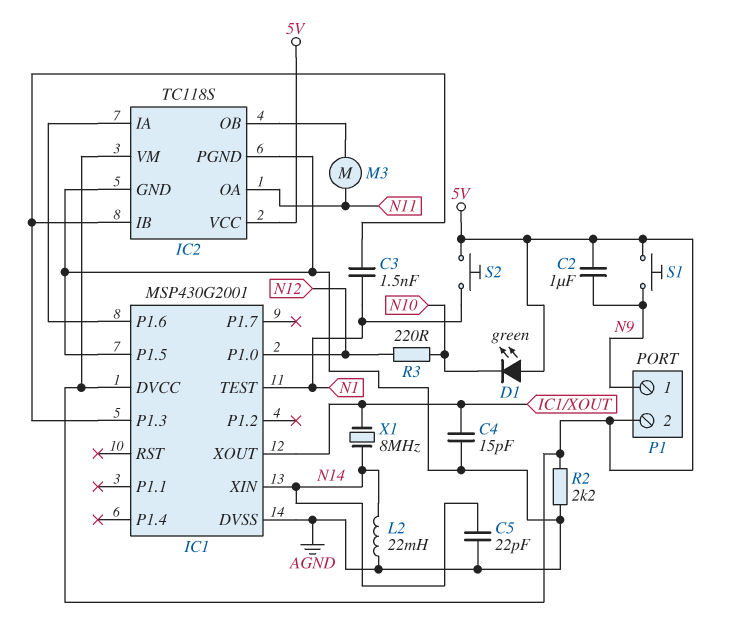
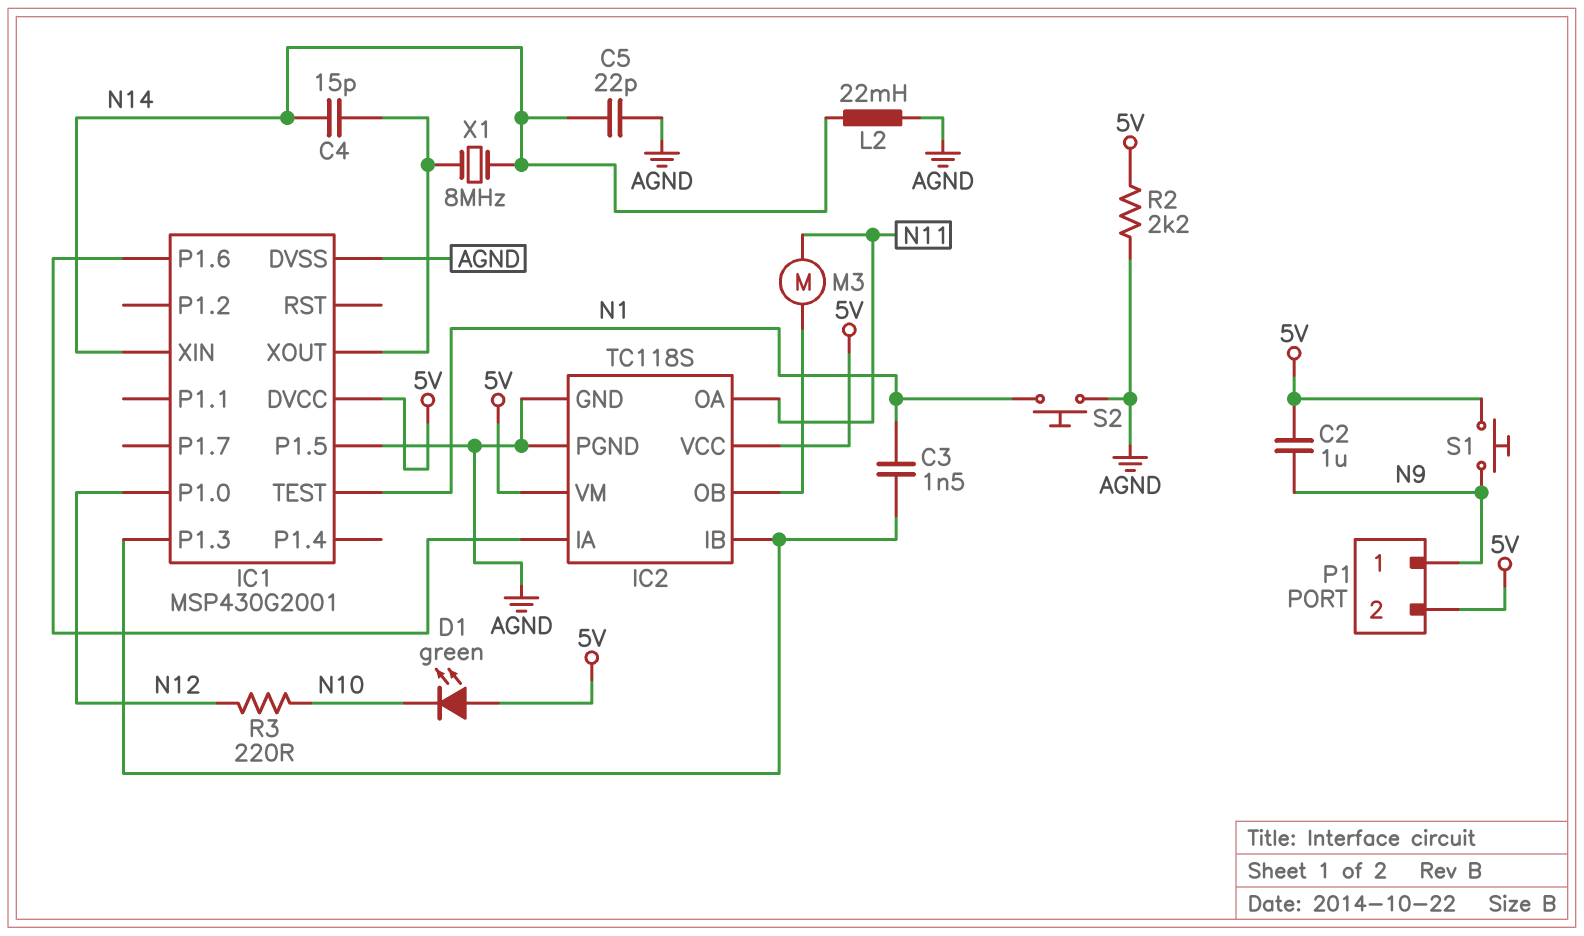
C4: 15pF (AGND, IC1/XOUT) -> 15pF (IC1/XOUT, N14)
S2: button (5V, N1) -> button (AGND, N1)

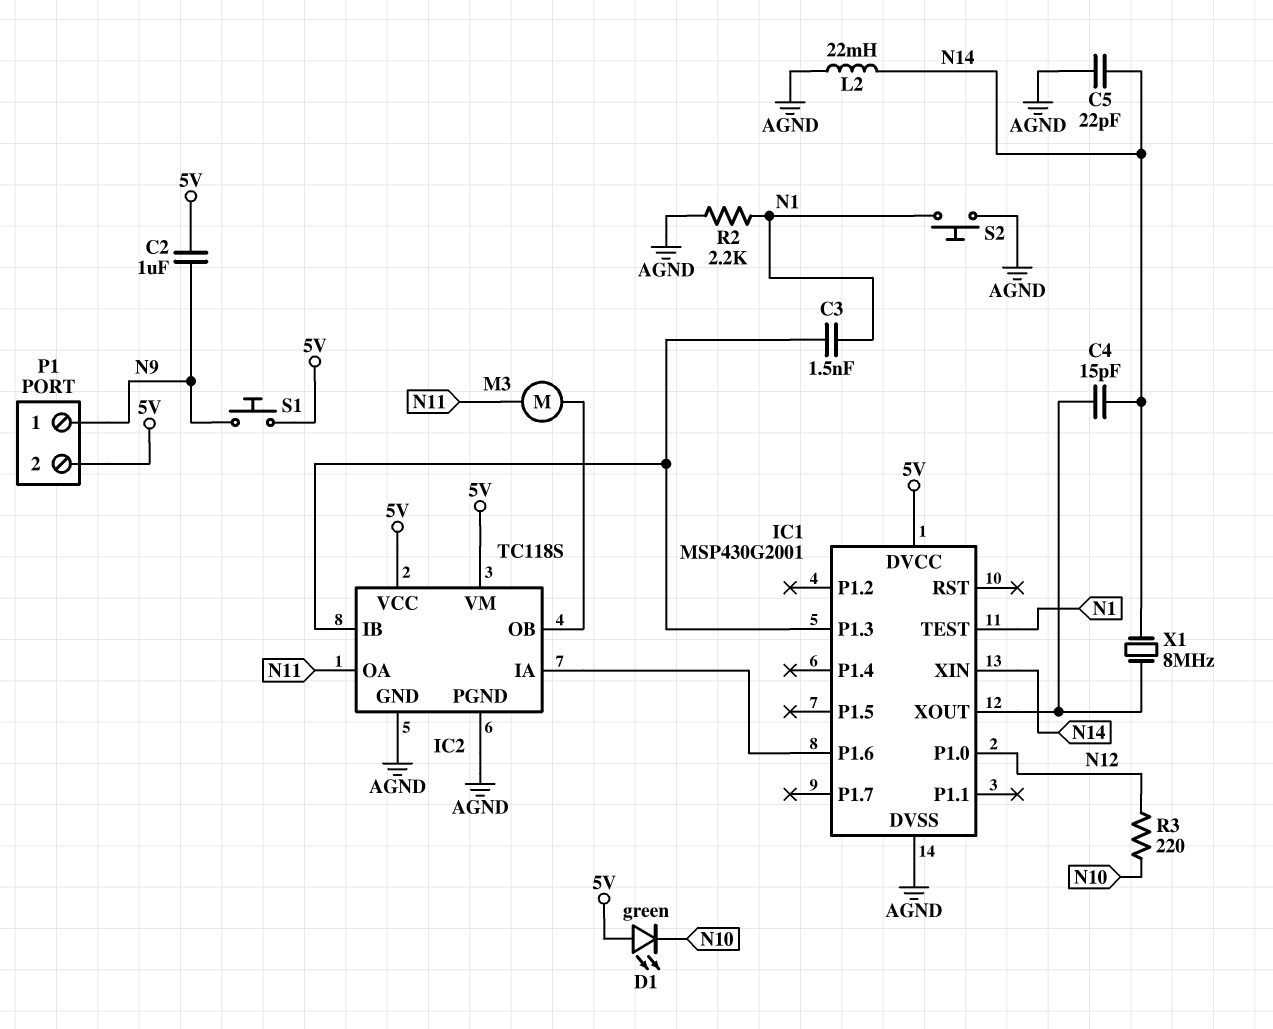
IC1 pin P1.5: AGND -> none
R2: 2.2k (5V, AGND) -> 2.2k (AGND, N1)

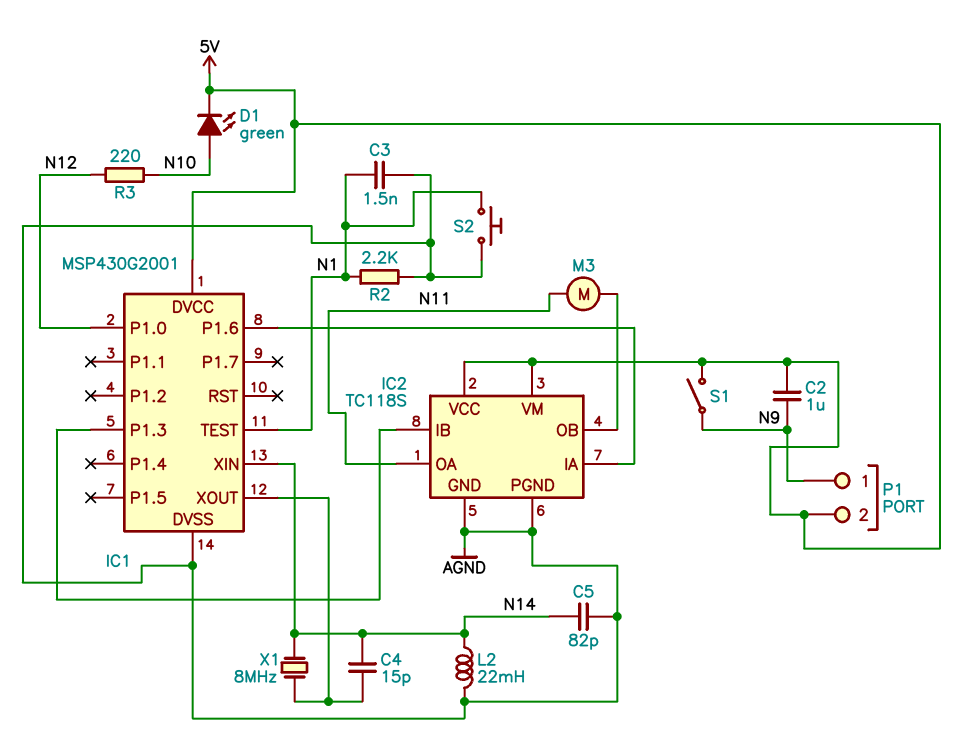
C3: 1.5nF (IC1/P1.3, N1) -> 1.5nF (AGND, N1)
C5: 22pF (AGND, N14) -> 82pF (AGND, N14)
D1: LED green (A 5V, K N10) -> LED green (A N10, K 5V)
S1: button (5V, N9) -> switch (5V, N9)

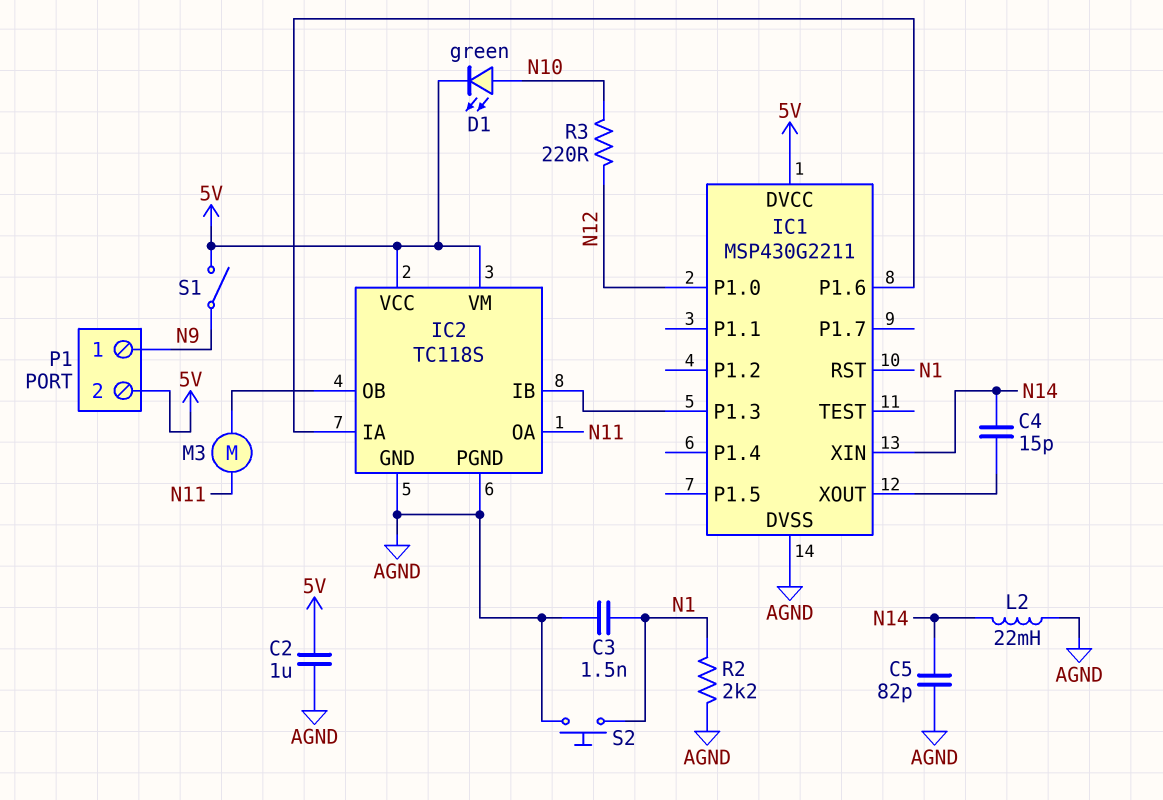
C2: 1uF (5V, N9) -> 1uF (5V, AGND)
IC1: MSP430G2001 -> MSP430G2211
IC1 pin RST: none -> N1
IC1 pin TEST: N1 -> none
X1: 8MHz (IC1/XOUT, N14) -> none

